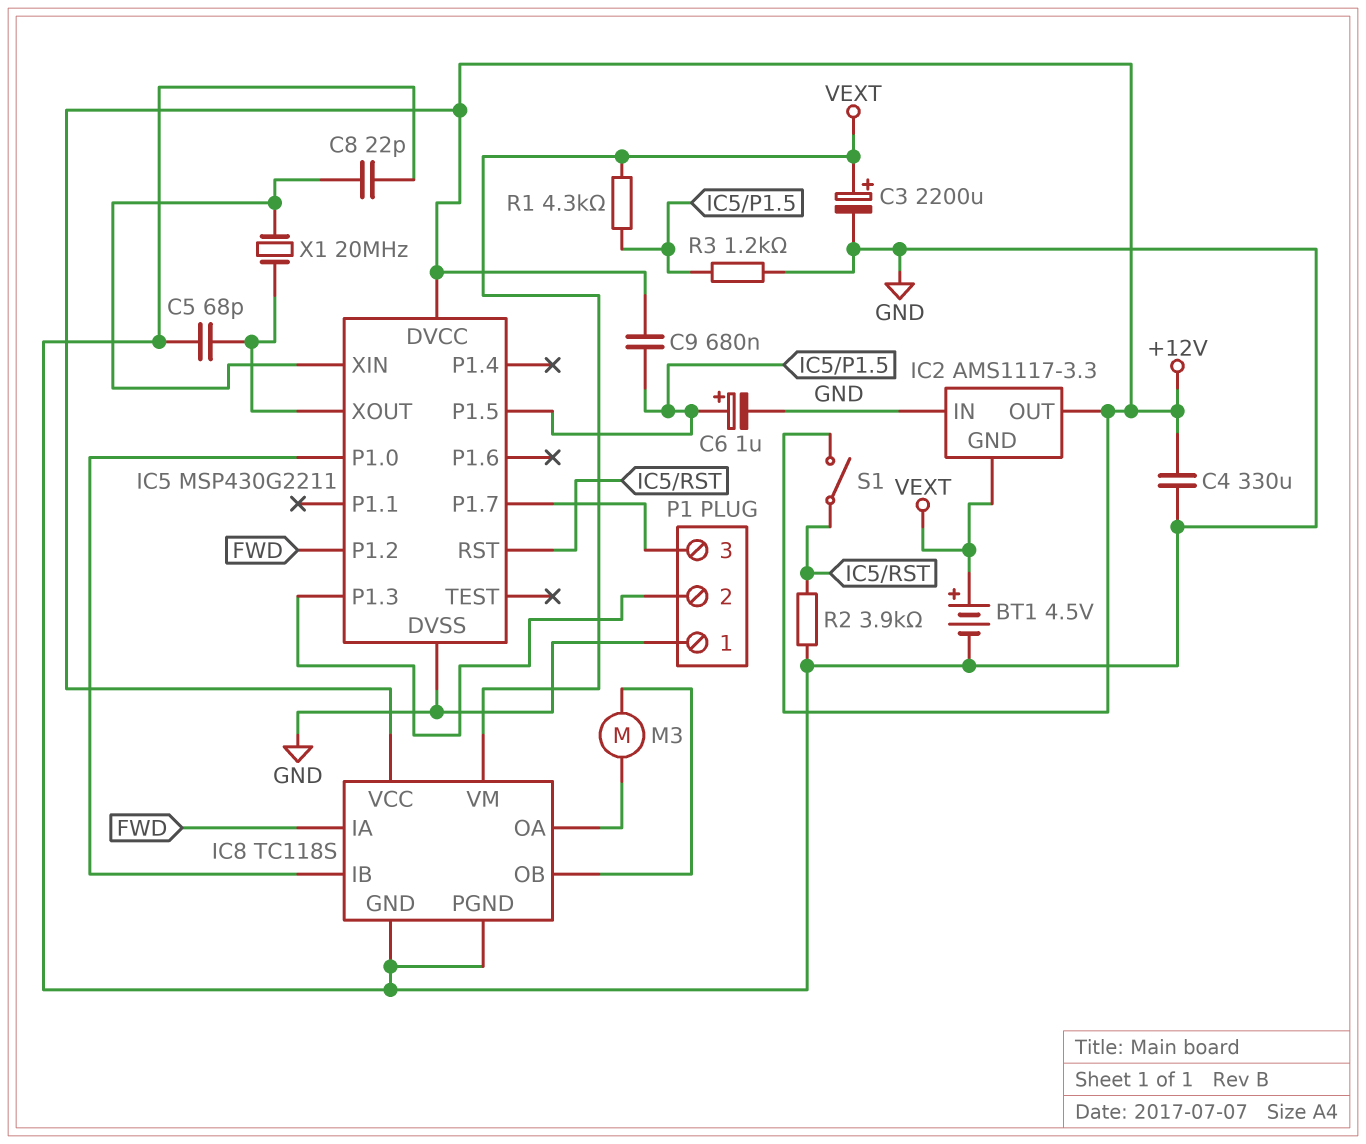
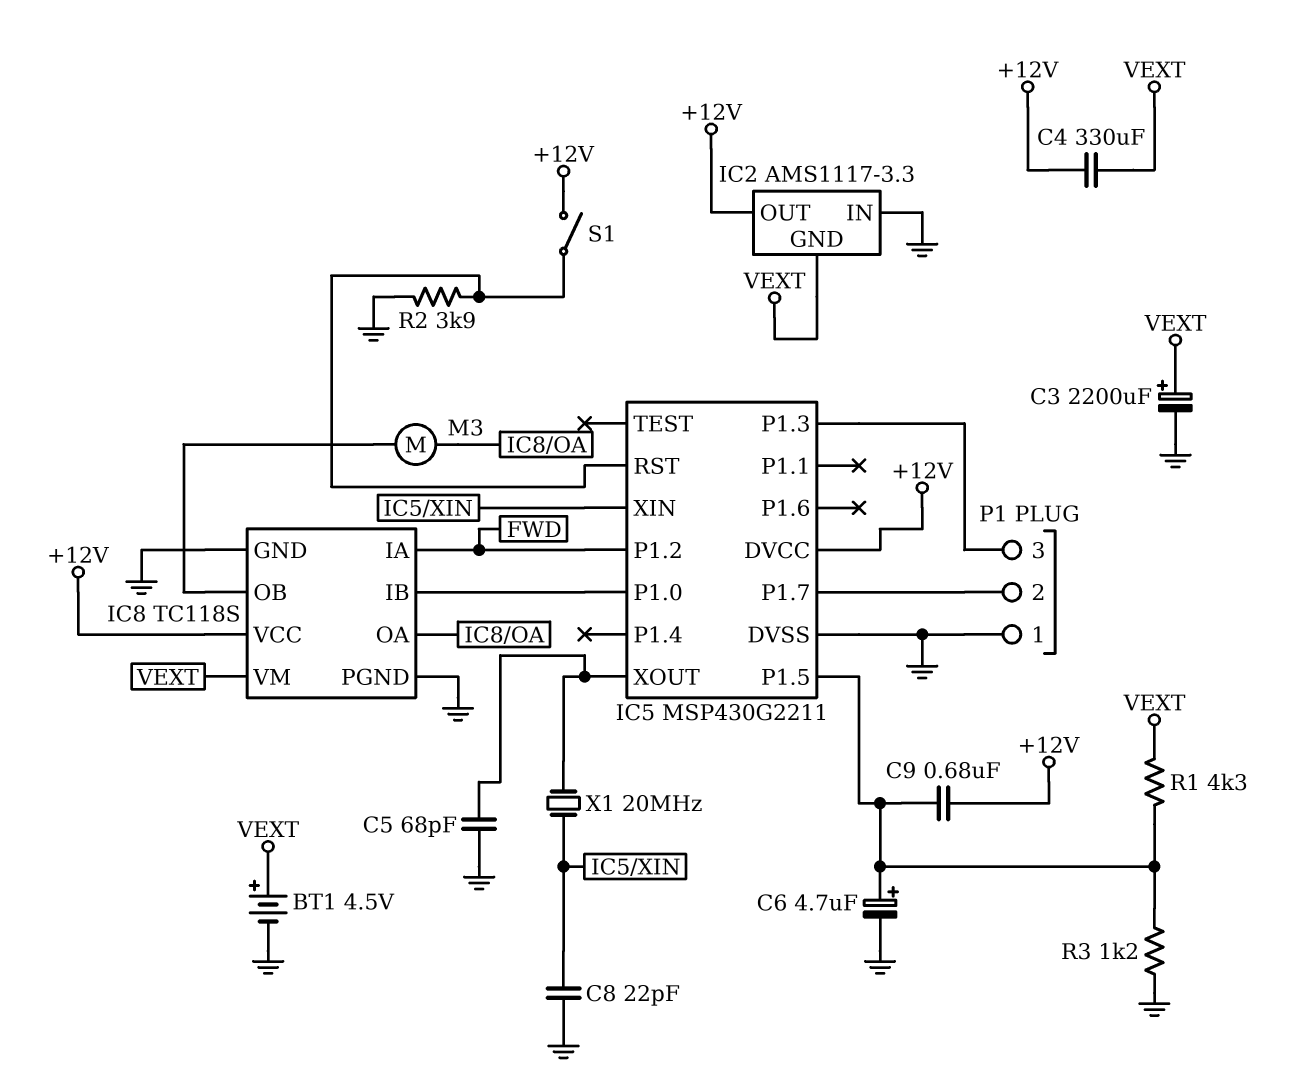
C4: 330uF (+12V, GND) -> 330uF (+12V, VEXT)
C6: 1uF (plus IC5/P1.5, minus GND) -> 4.7uF (plus IC5/P1.5, minus GND)
P1 pin 2: IC5/P1.3 -> IC5/P1.7
P1 pin 3: IC5/P1.7 -> IC5/P1.3

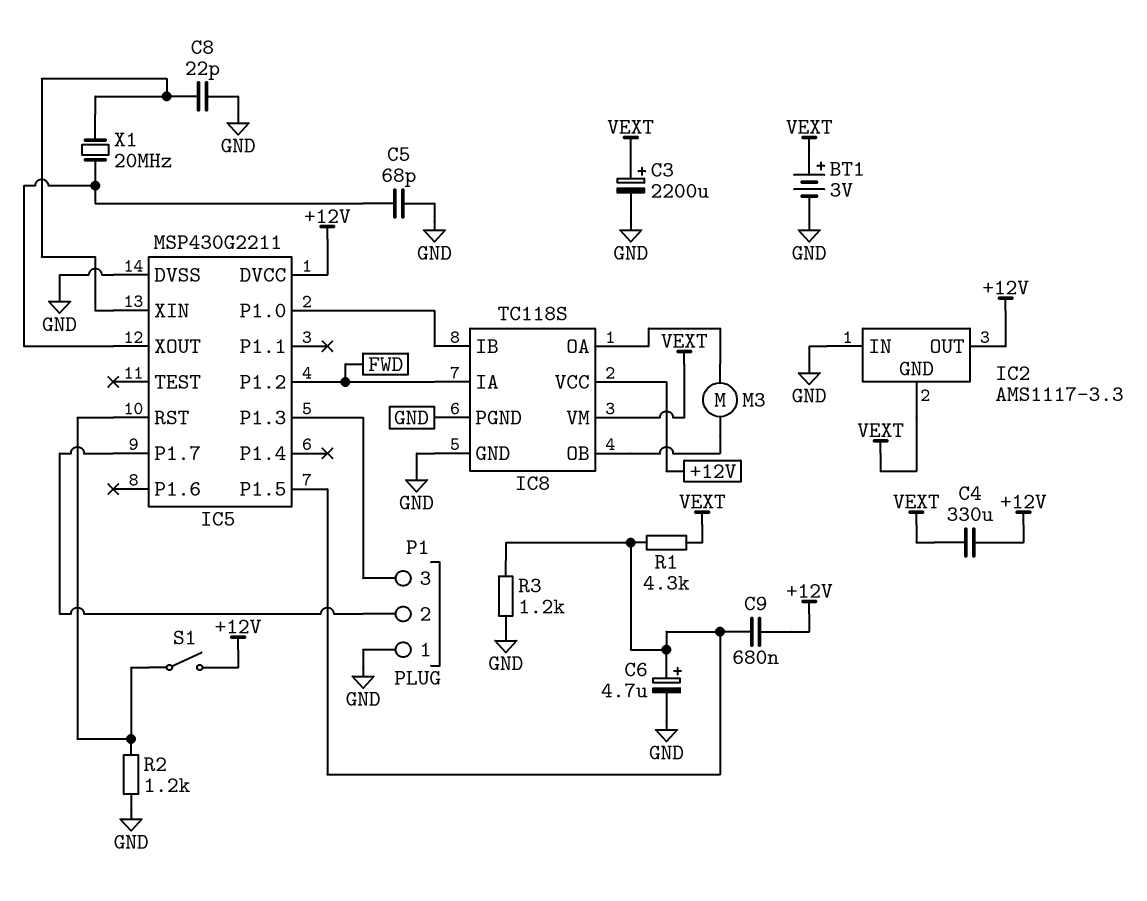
BT1: 4.5V (plus VEXT, minus GND) -> 3V (plus VEXT, minus GND)
R2: 3.9k (GND, IC5/RST) -> 1.2k (GND, IC5/RST)

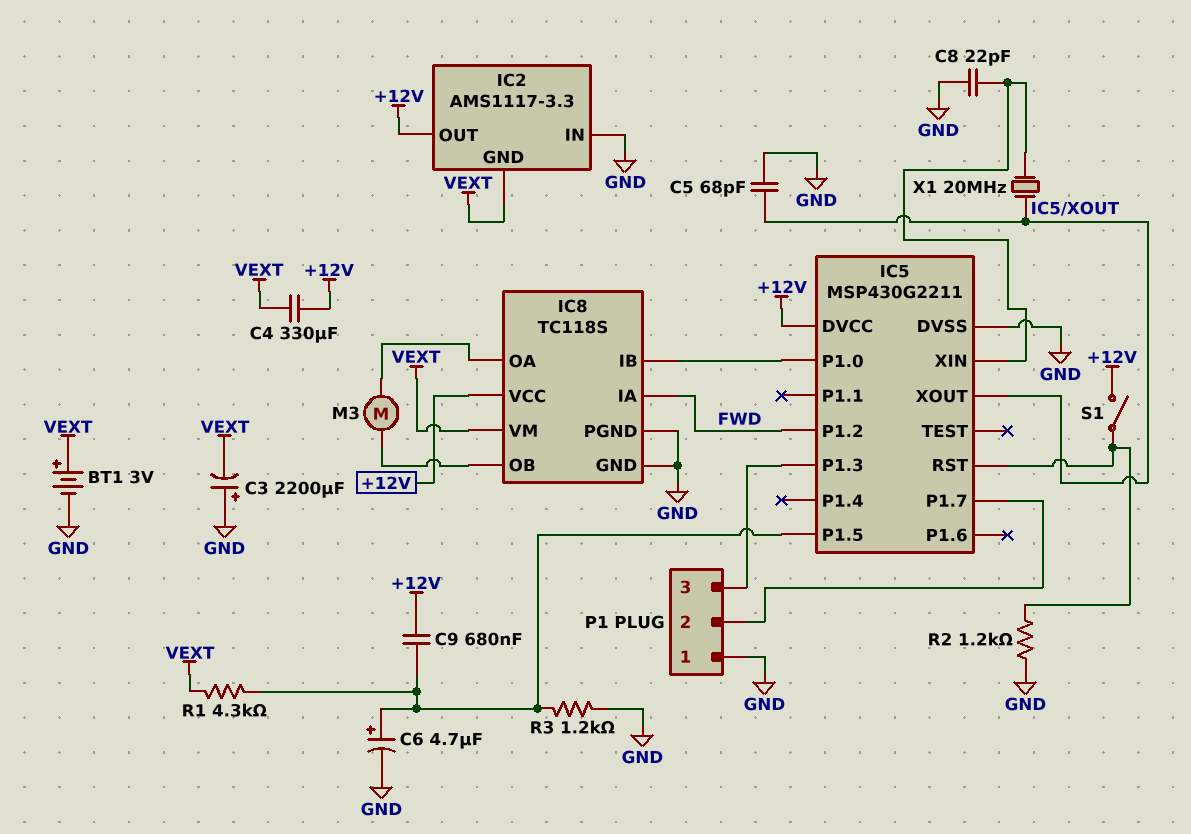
C3: 2200uF (plus VEXT, minus GND) -> 2200uF (plus GND, minus VEXT)

